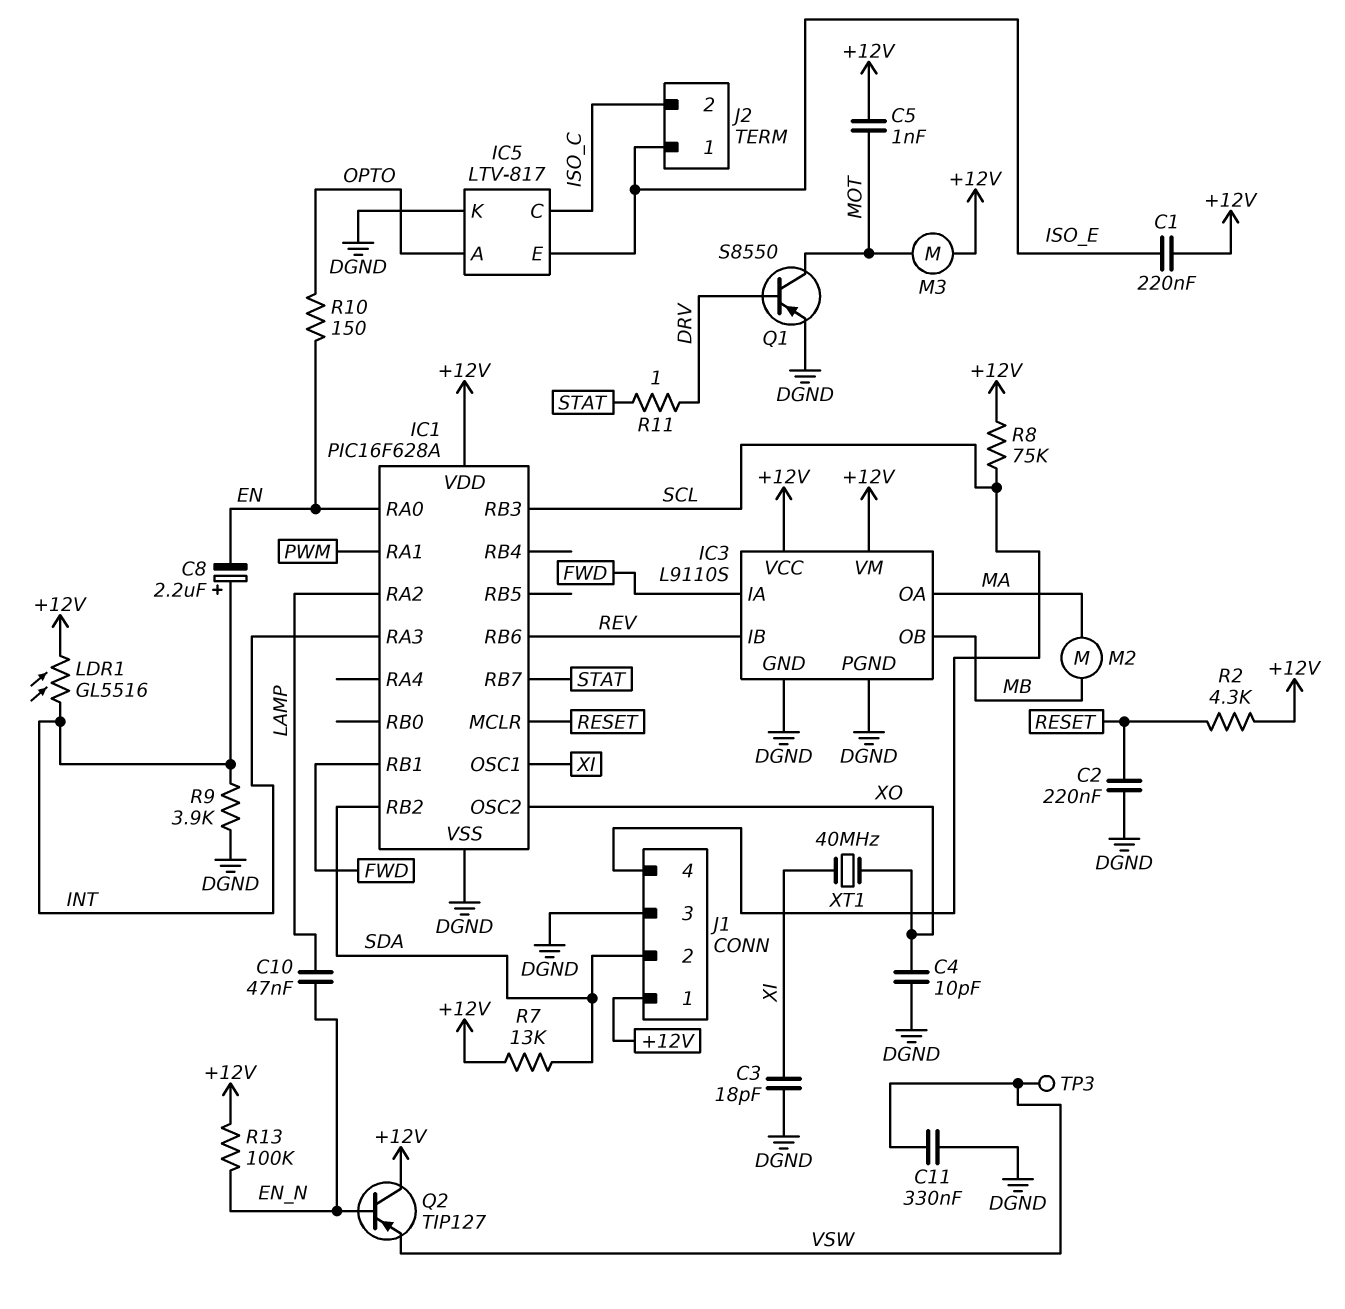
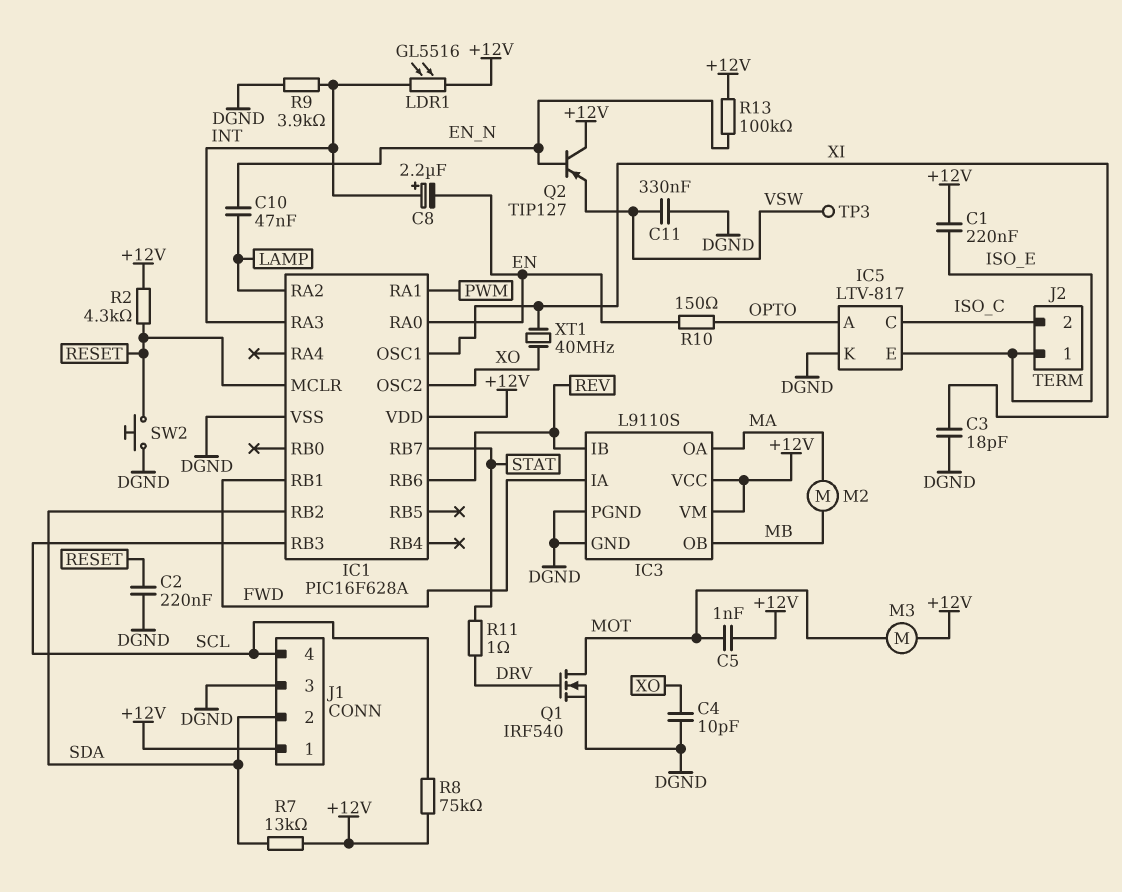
Q1: PNP S8550 (B DRV, C MOT, E DGND) -> NMOS IRF540 (G DRV, D MOT, S DGND)
SW2: none -> button (DGND, RESET)

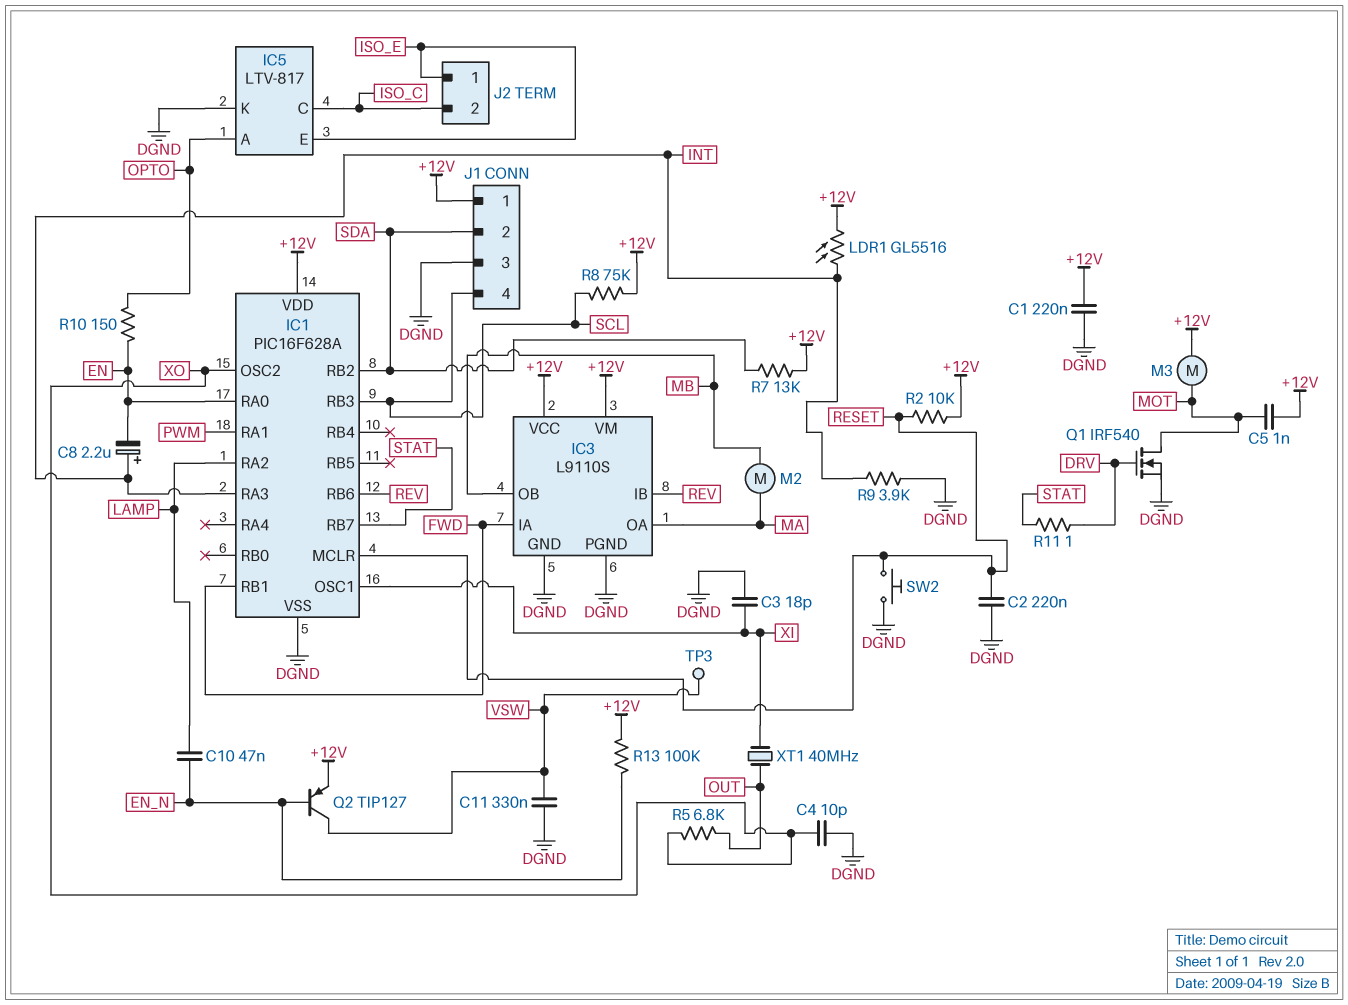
C1: 220nF (+12V, ISO_E) -> 220nF (+12V, DGND)
Q2: PNP TIP127 (B EN_N, C +12V, E VSW) -> PNP TIP127 (B EN_N, C VSW, E +12V)
R2: 4.3k (+12V, RESET) -> 10k (+12V, RESET)
R5: none -> 6.8k (OUT, XO)
XT1: 40MHz (XI, XO) -> 40MHz (OUT, XI)

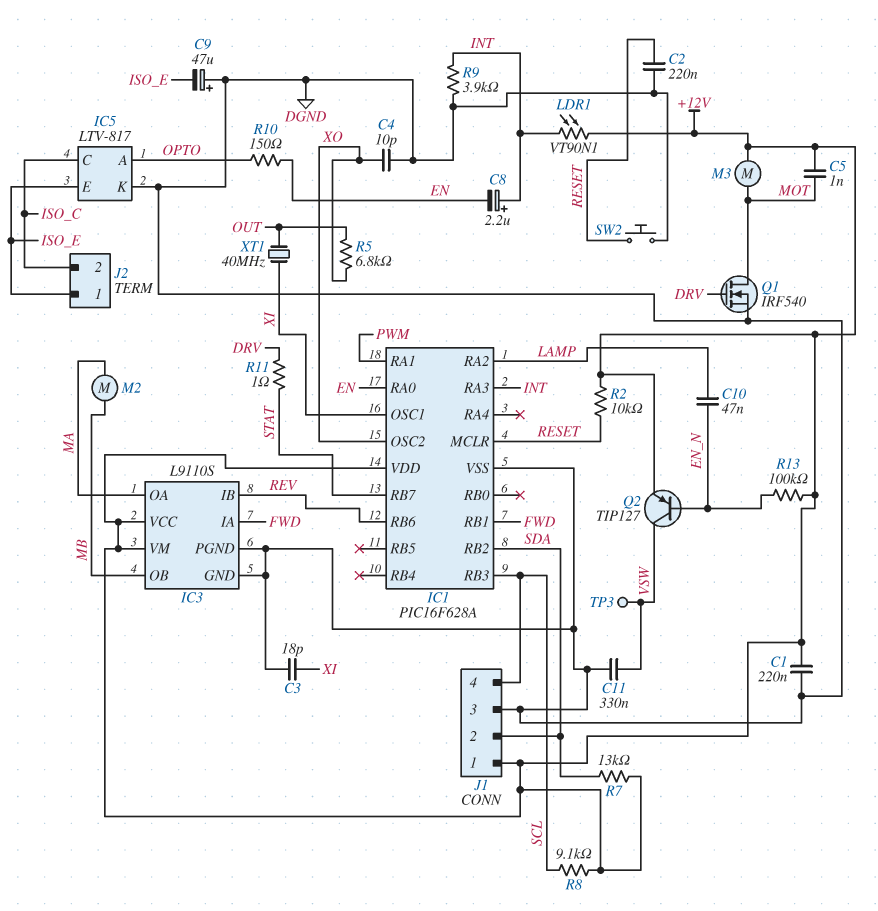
C9: none -> 47uF (plus DGND, minus ISO_E)
LDR1: GL5516 (+12V, INT) -> VT90N1 (+12V, INT)
R8: 75k (+12V, SCL) -> 9.1k (+12V, SCL)

